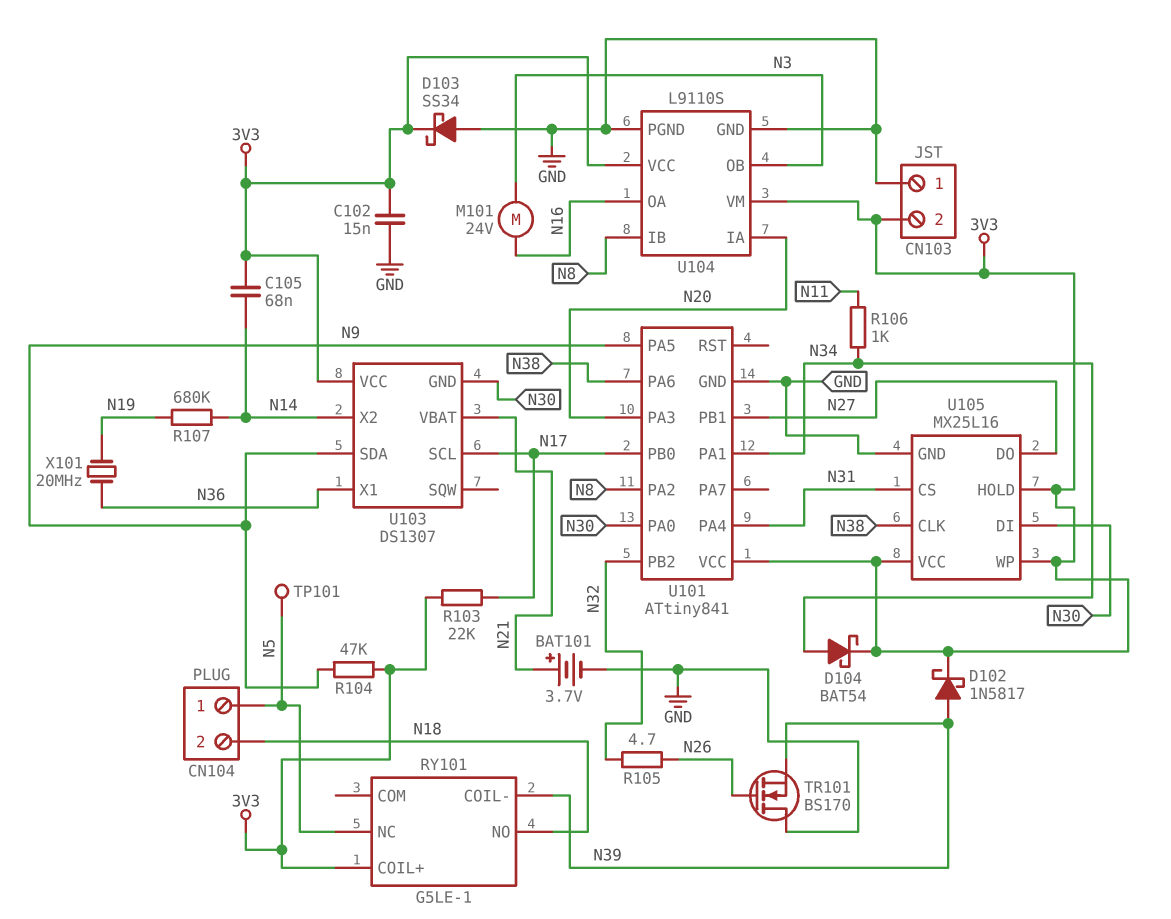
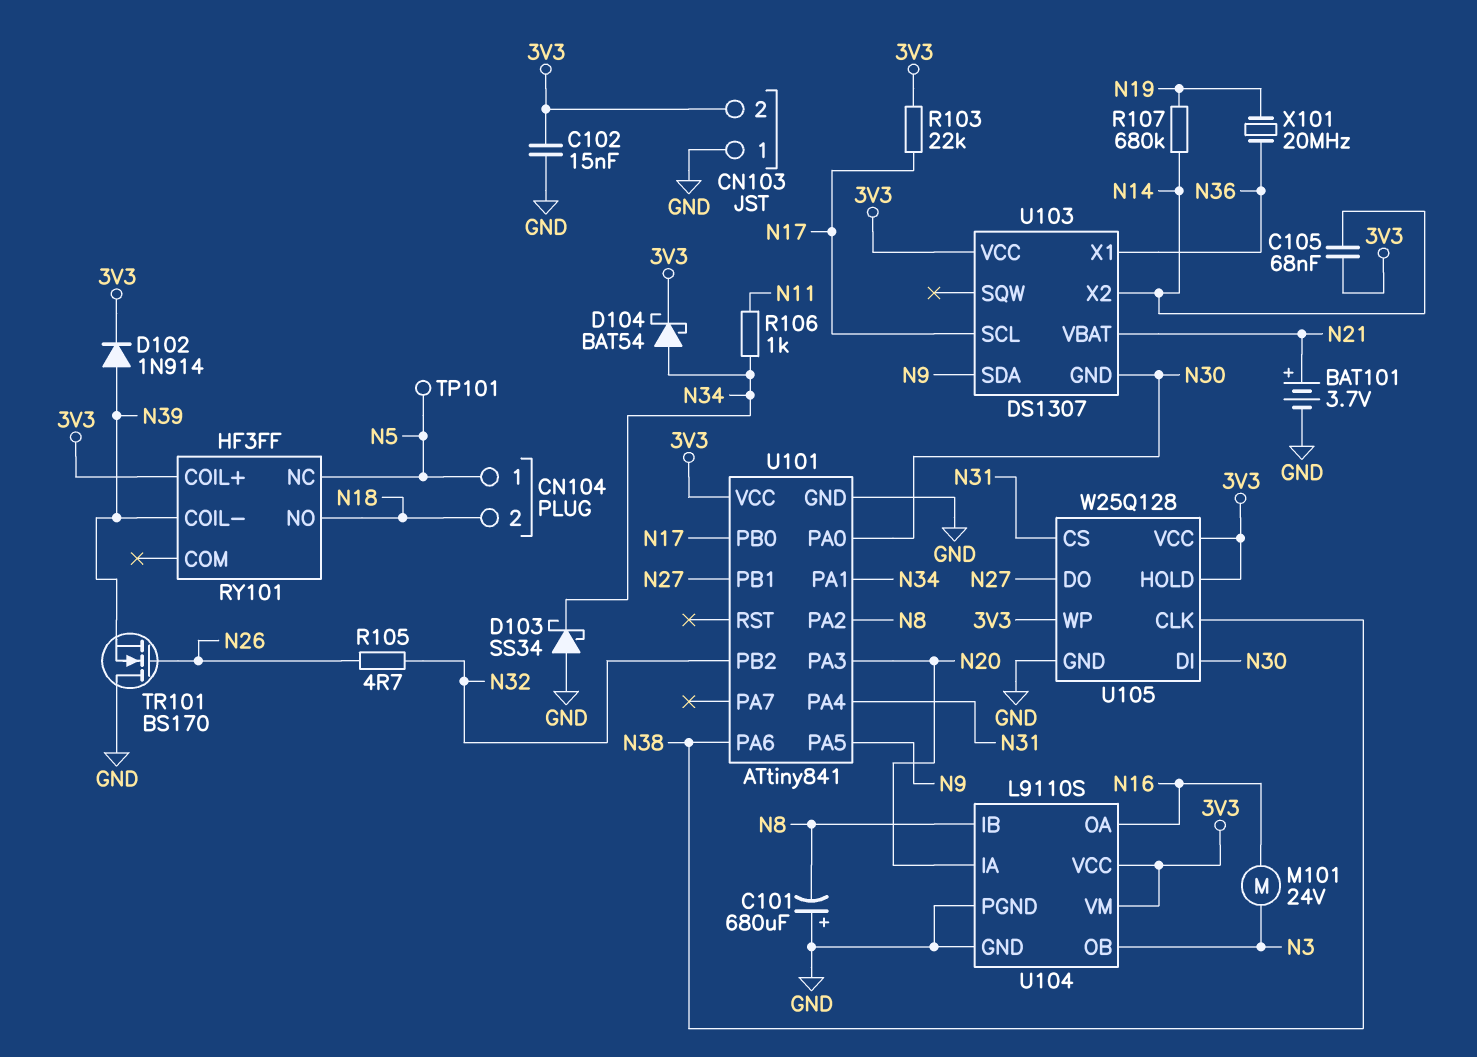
C101: none -> 680uF (plus GND, minus N8)
D102: schottky 1N5817 (A N39, K 3V3) -> diode 1N914 (A N39, K 3V3)
D103: schottky SS34 (A GND, K 3V3) -> schottky SS34 (A GND, K N34)
R104: 47k (3V3, N9) -> none
RY101: G5LE-1 -> HF3FF
U105: MX25L16 -> W25Q128

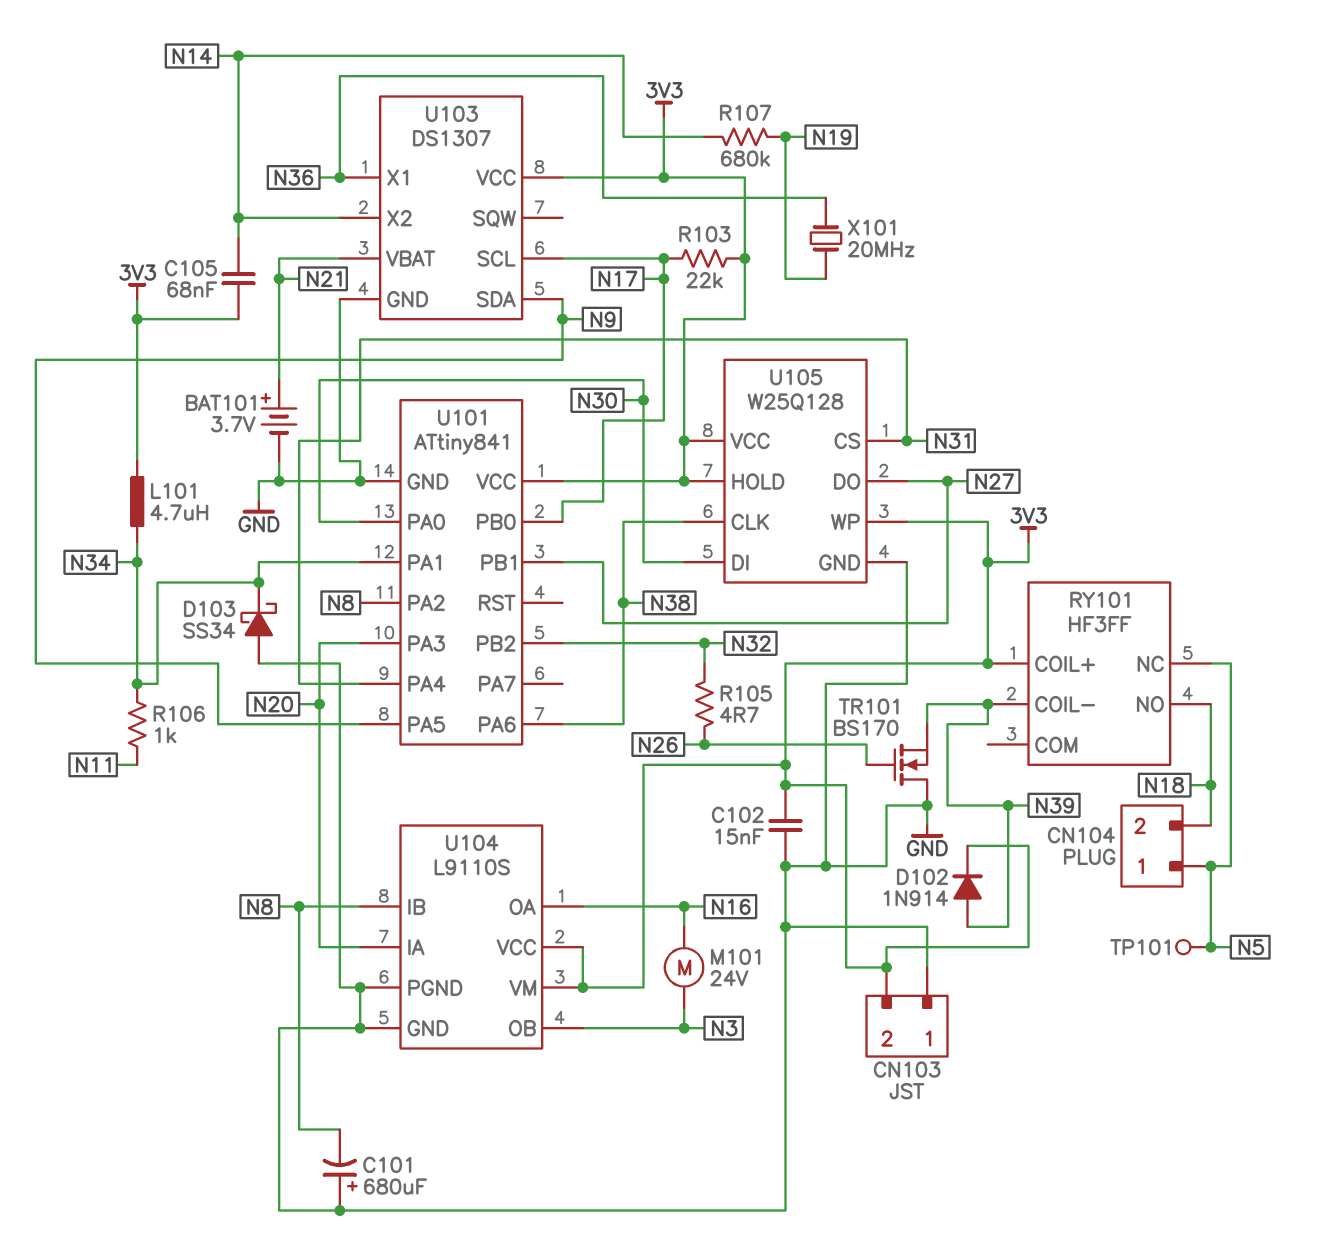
D104: schottky BAT54 (A N34, K 3V3) -> none
L101: none -> 4.7uH (3V3, N34)
U103 pin GND: N30 -> GND

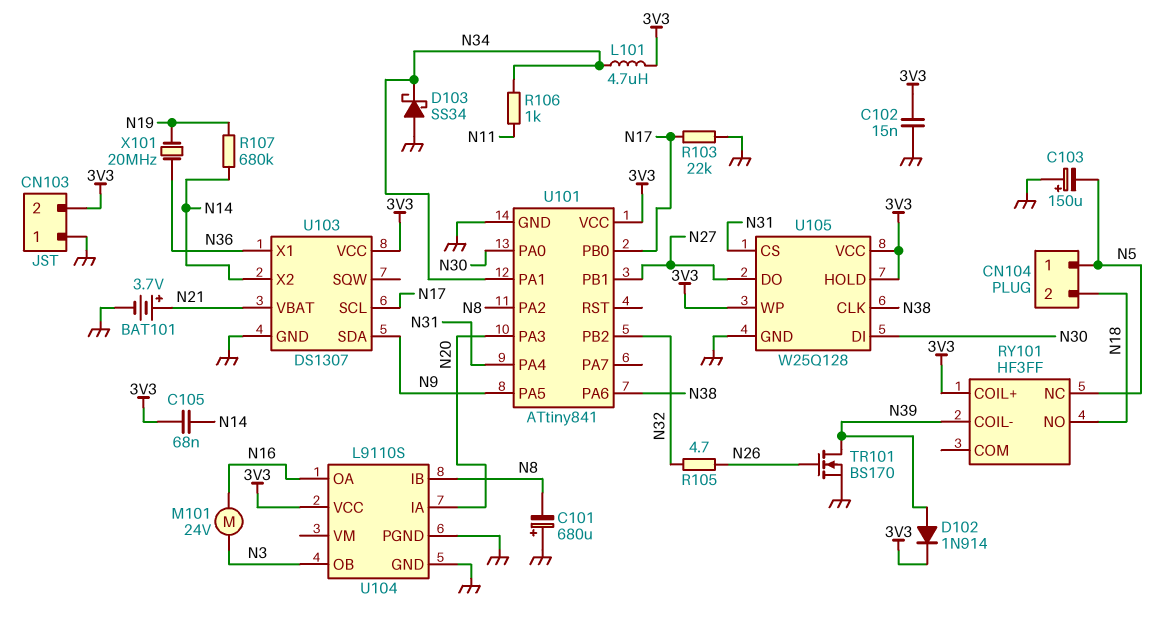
C103: none -> 150uF (plus GND, minus N5)
R103: 22k (3V3, N17) -> 22k (GND, N17)
TP101: test point (N5) -> none
TR101: NMOS BS170 (G N26, D GND, S N39) -> NMOS BS170 (G N26, D N39, S GND)
U104 pin VM: 3V3 -> none

